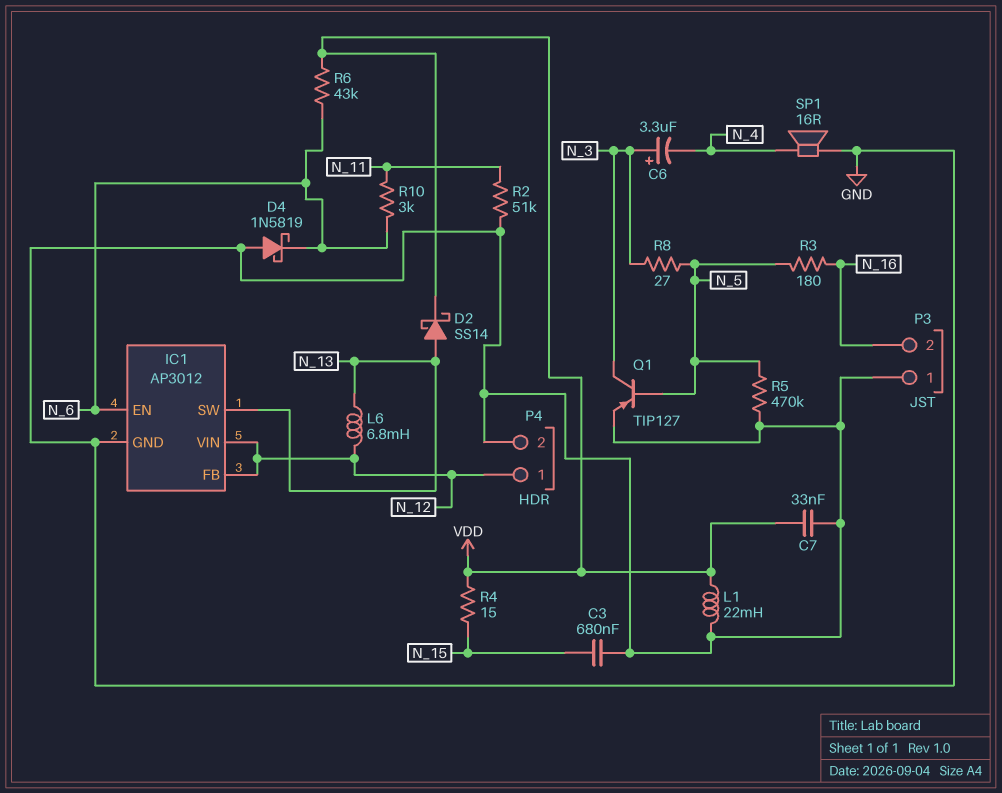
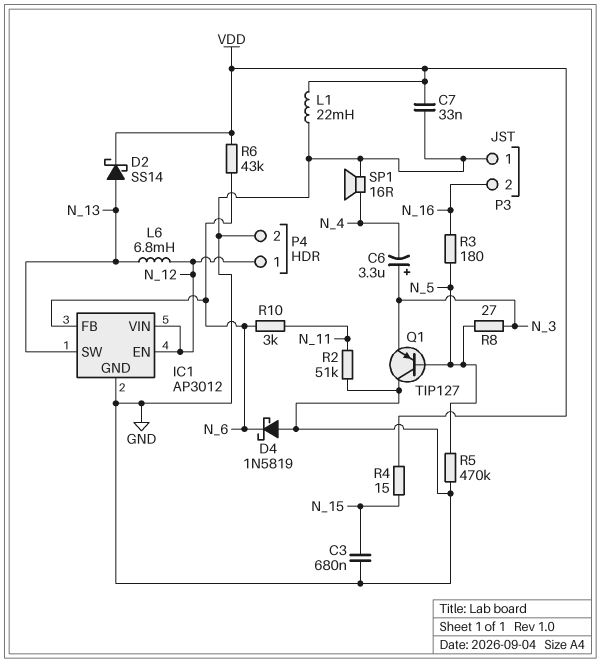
IC1 pin EN: N_6 -> N_12
IC1 pin FB: N_12 -> N_6
Q1: PNP TIP127 (B N_5, C N_3, E GND) -> PNP TIP127 (B N_5, C GND, E N_3)

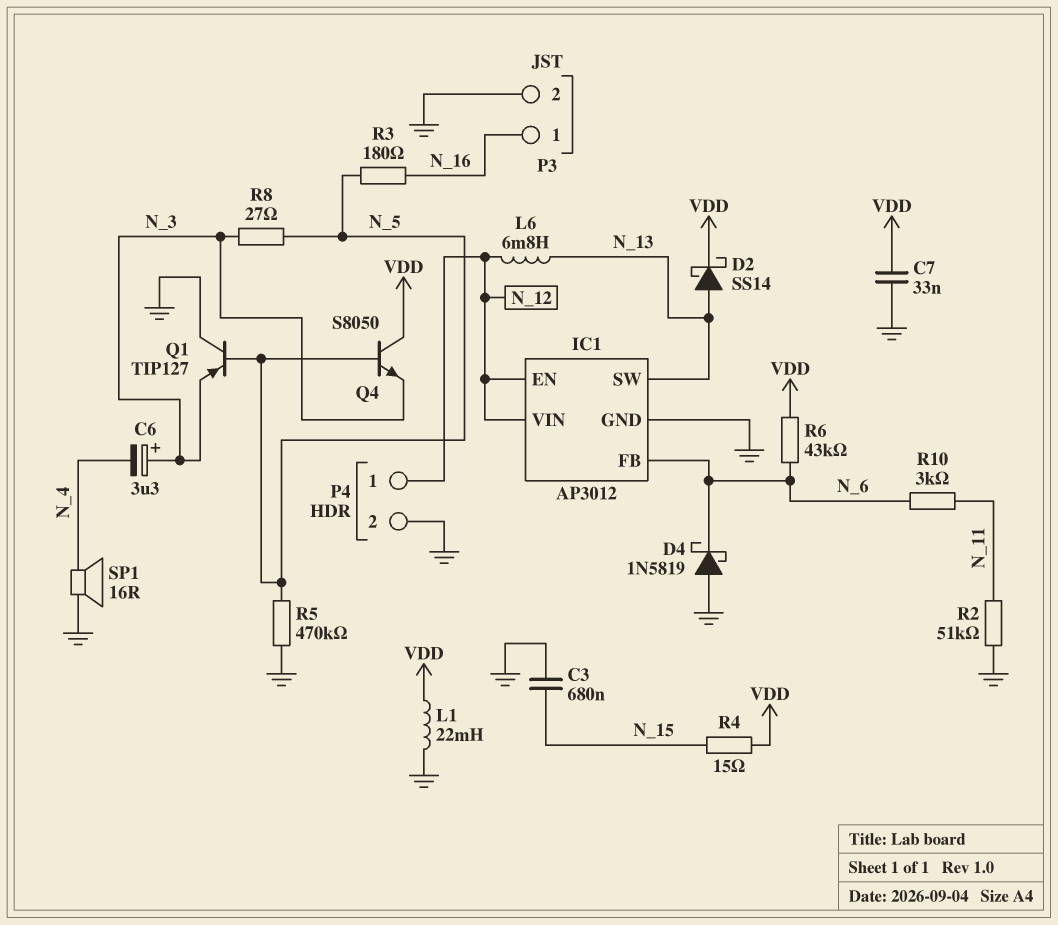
P3 pin 1: GND -> N_16
P3 pin 2: N_16 -> GND
Q4: none -> NPN S8050 (B N_5, C VDD, E N_3)

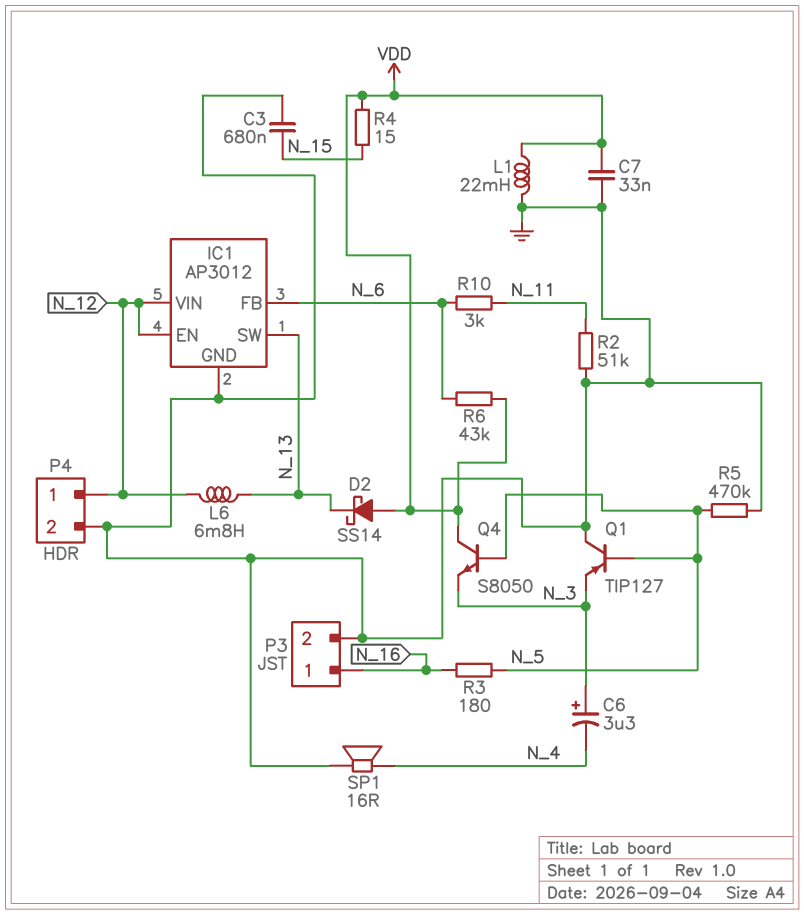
D2: schottky SS14 (A N_13, K VDD) -> schottky SS14 (A VDD, K N_13)
D4: schottky 1N5819 (A GND, K N_6) -> none
R8: 27 (N_3, N_5) -> none

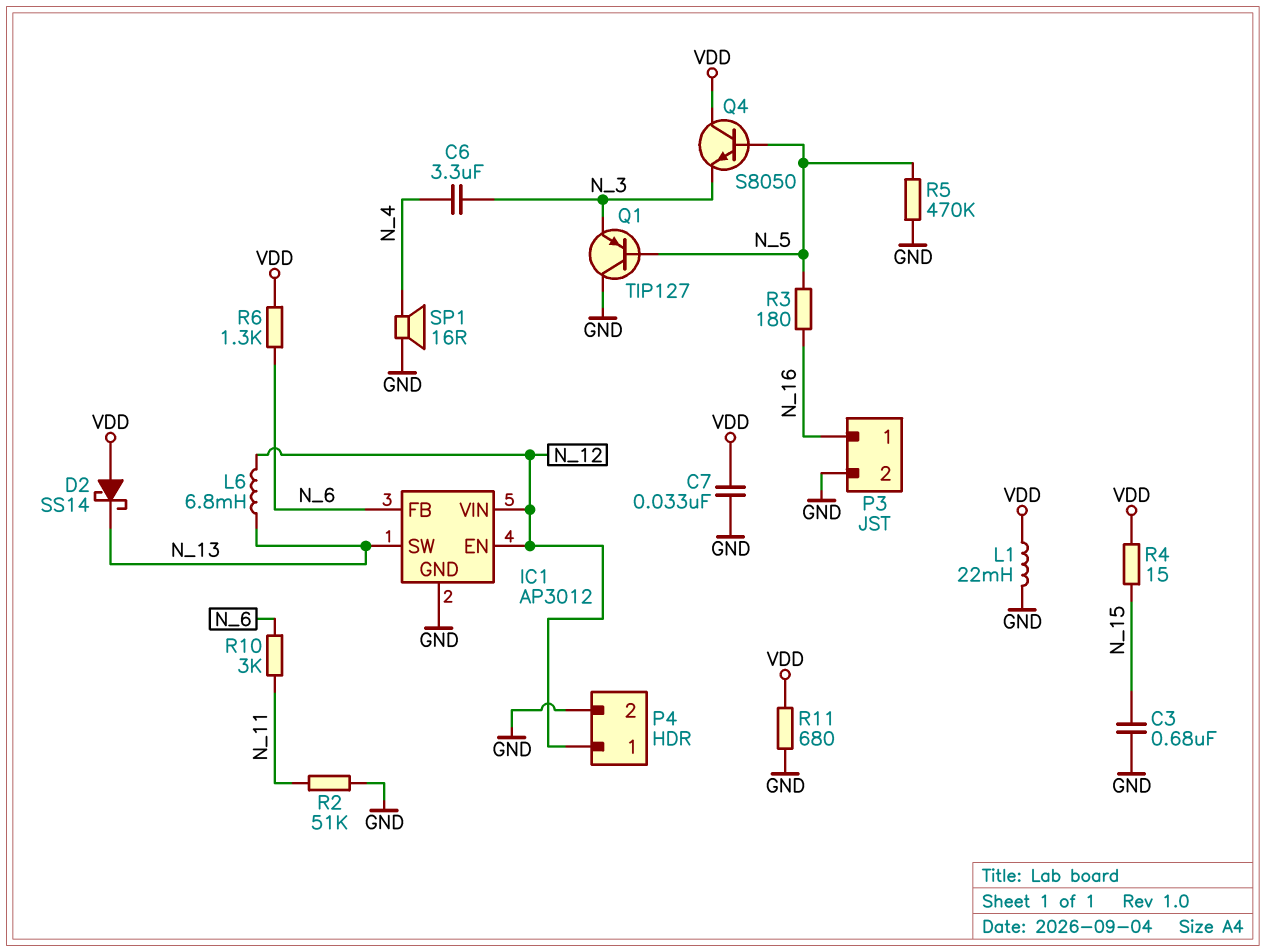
C6: 3.3uF (plus N_3, minus N_4) -> 3.3uF (N_3, N_4)
R6: 43k (N_6, VDD) -> 1.3k (N_6, VDD)
R11: none -> 680 (GND, VDD)

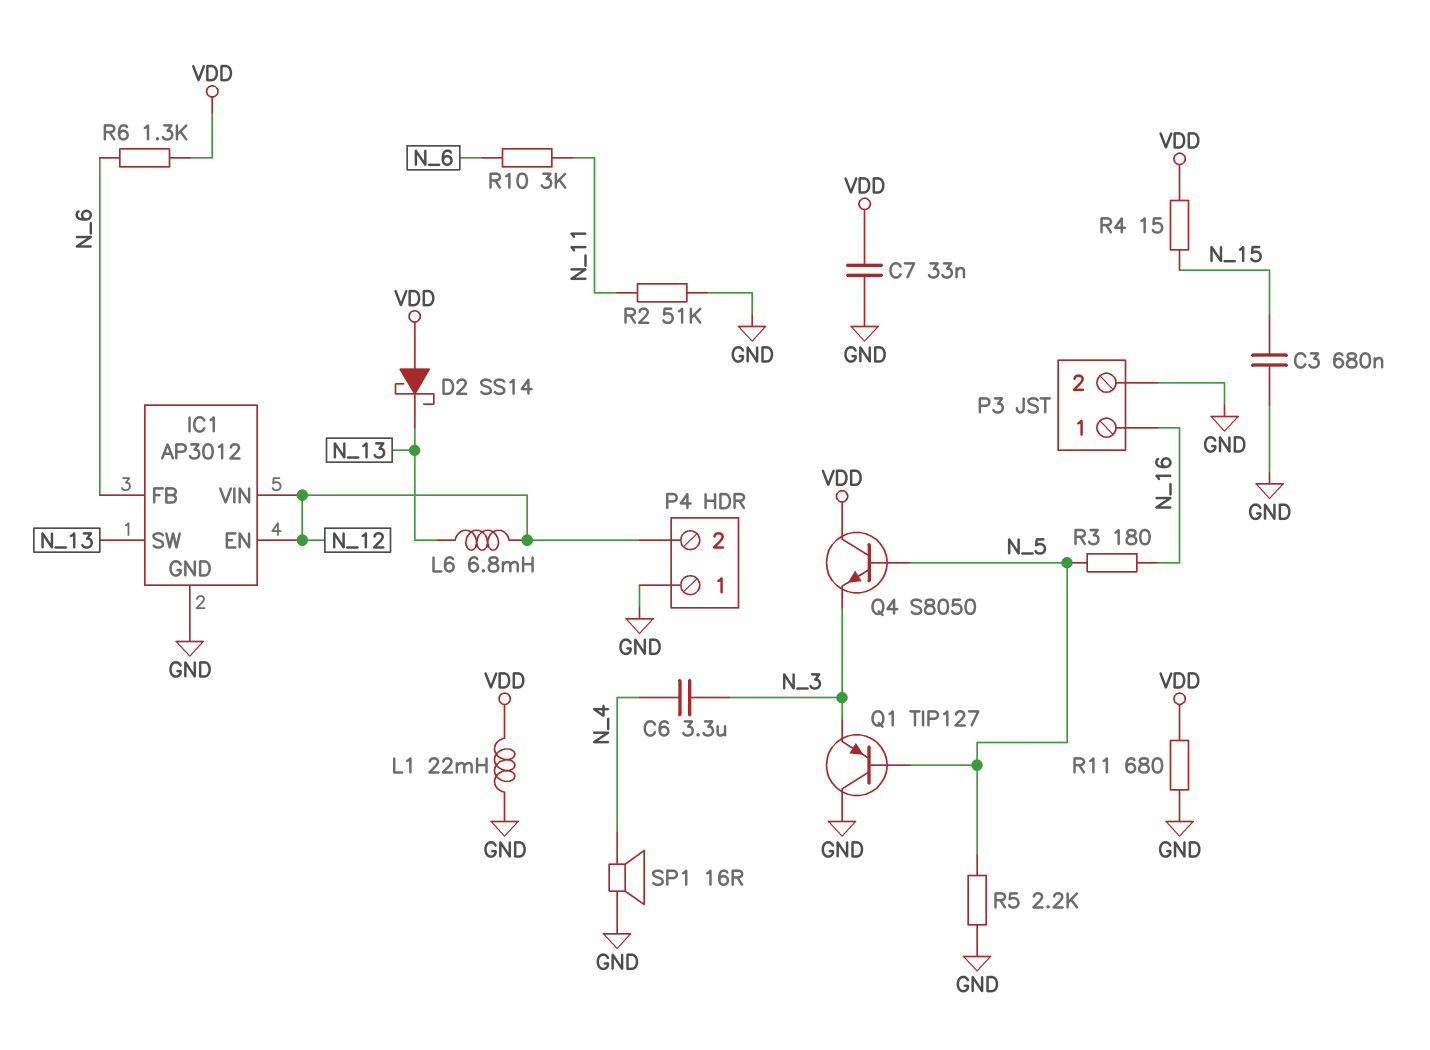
P4 pin 1: N_12 -> GND
P4 pin 2: GND -> N_12
R5: 470k (GND, N_5) -> 2.2k (GND, N_5)

